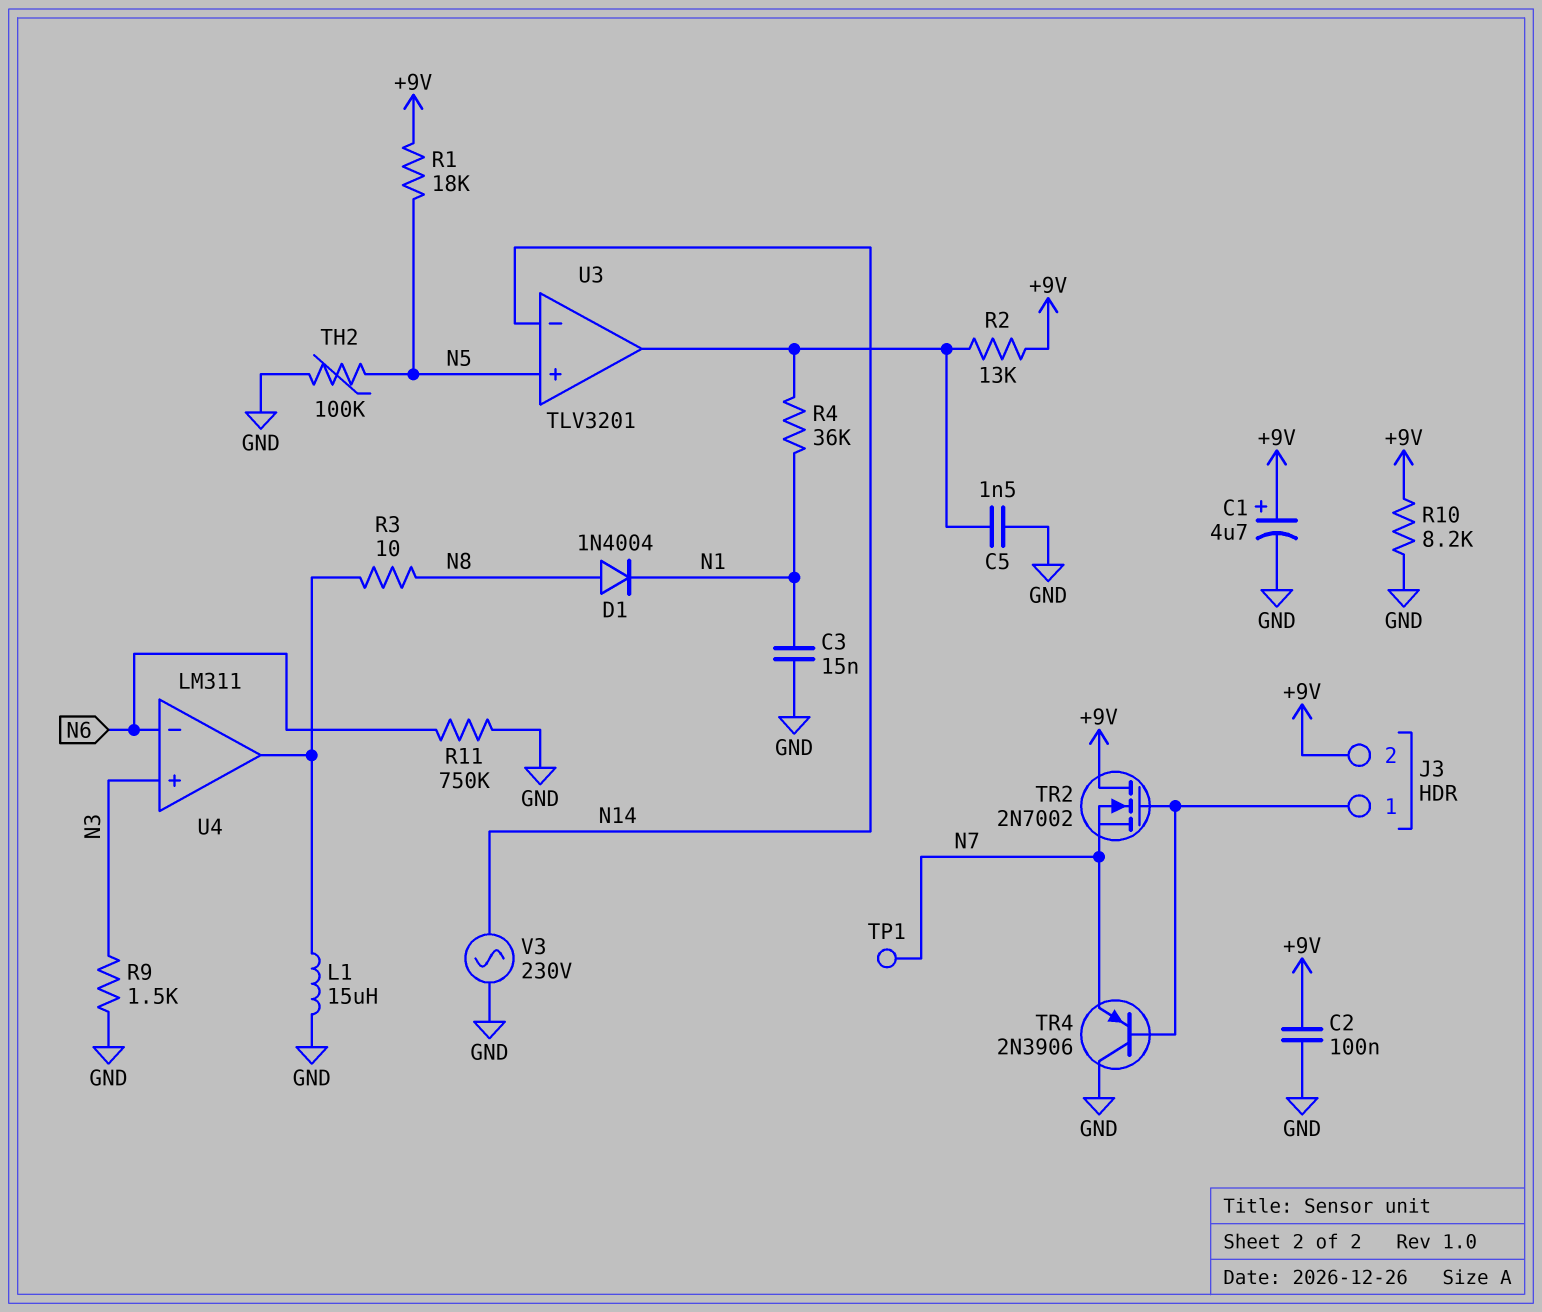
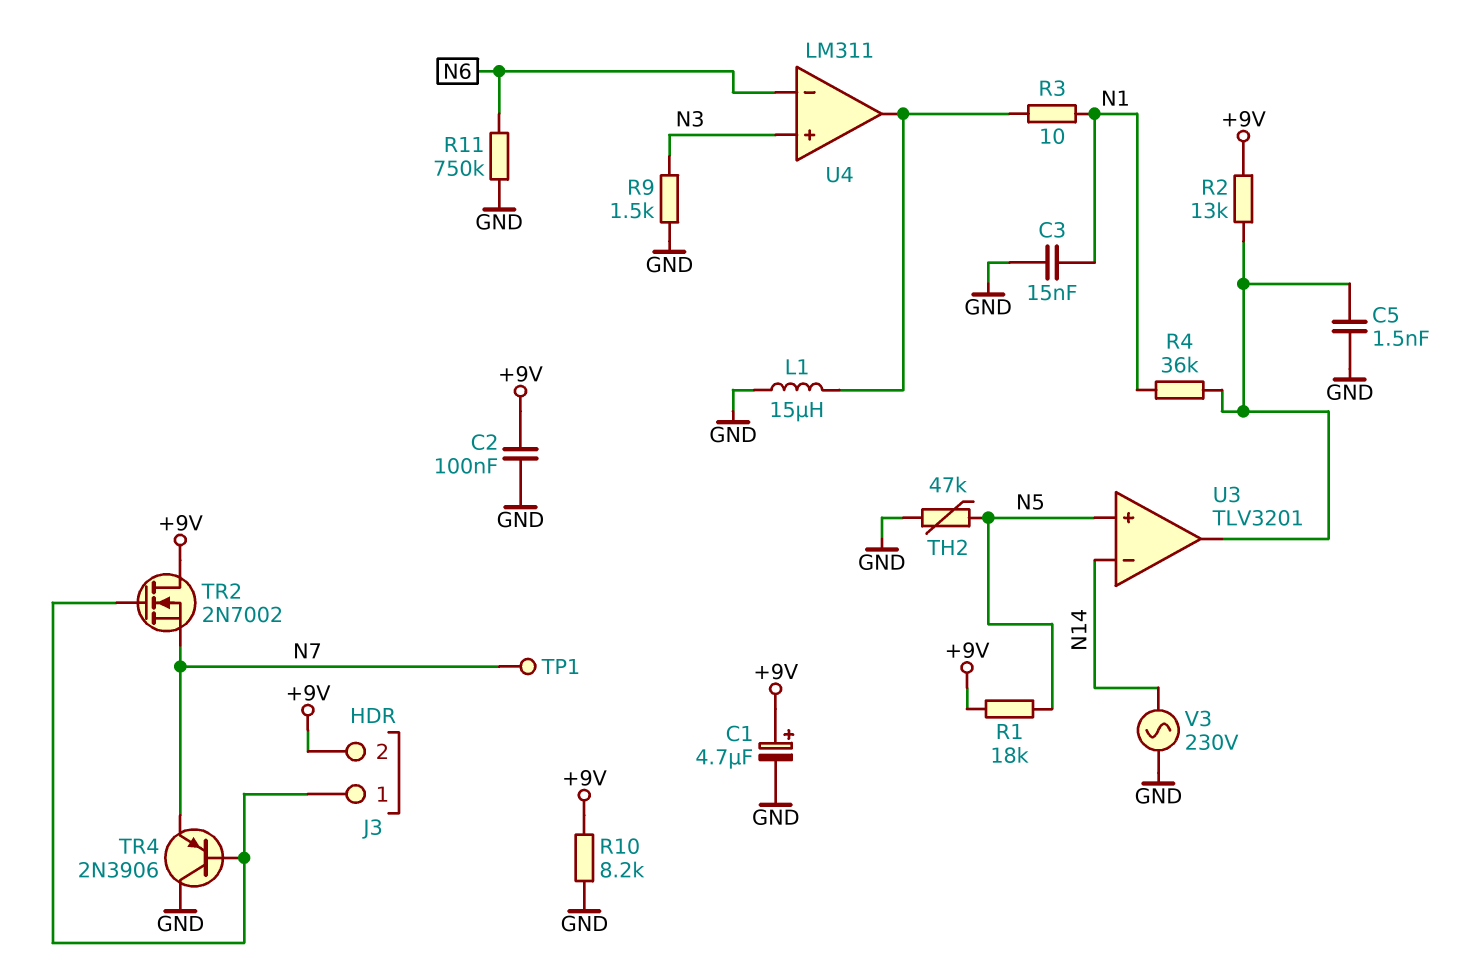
D1: diode 1N4004 (A N8, K N1) -> none
R3: 10 (N8, U4/out) -> 10 (N1, U4/out)
TH2: 100k (GND, N5) -> 47k (GND, N5)

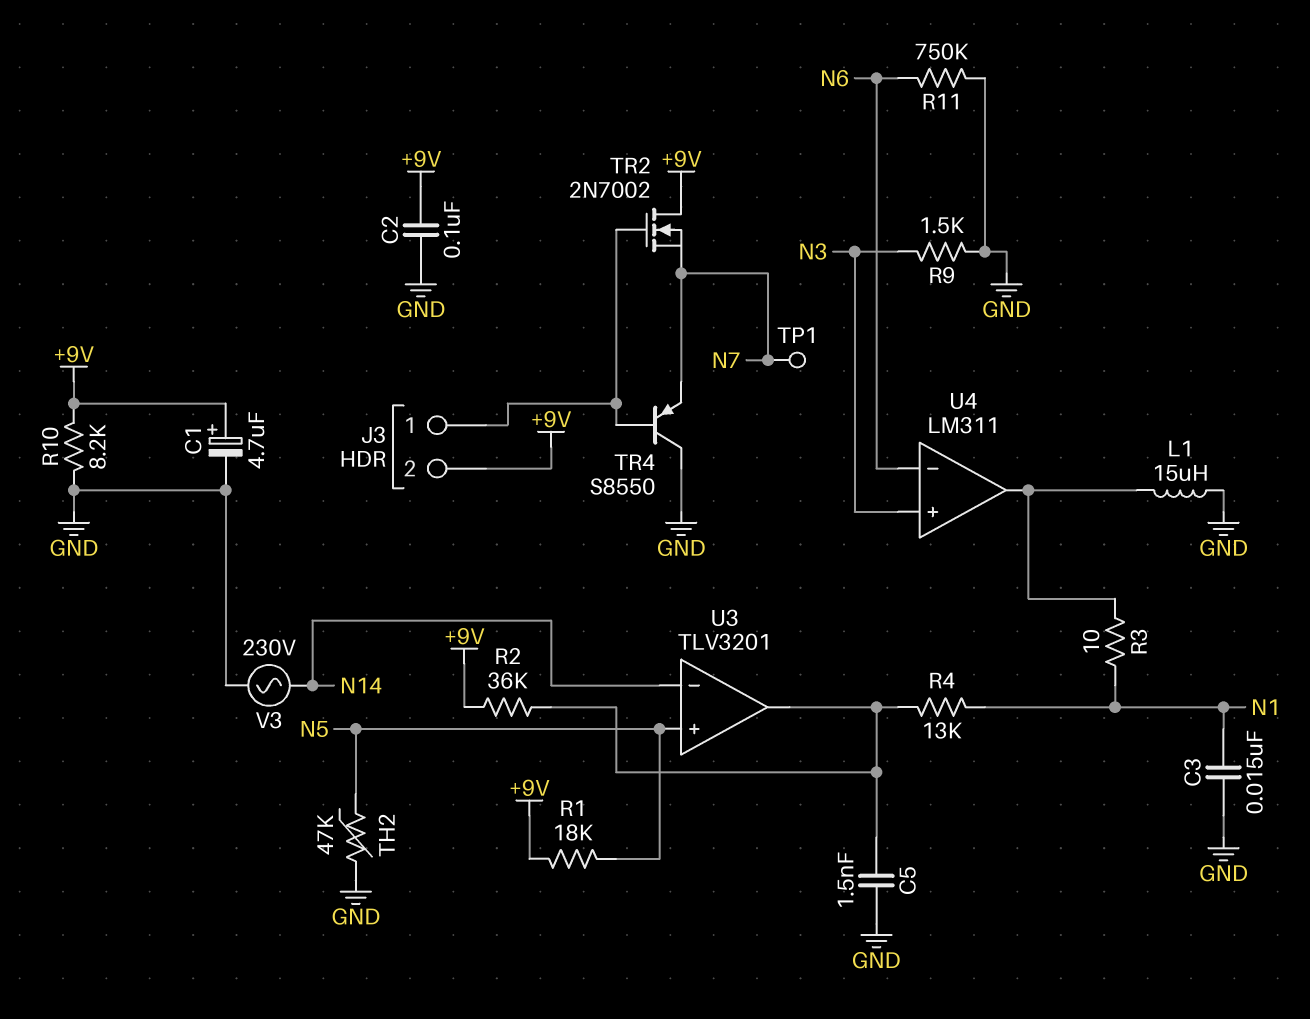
R2: 13k (+9V, U3/out) -> 36k (+9V, U3/out)
R4: 36k (N1, U3/out) -> 13k (N1, U3/out)
TR4: PNP 2N3906 (B J3/1, C GND, E N7) -> PNP S8550 (B J3/1, C GND, E N7)

